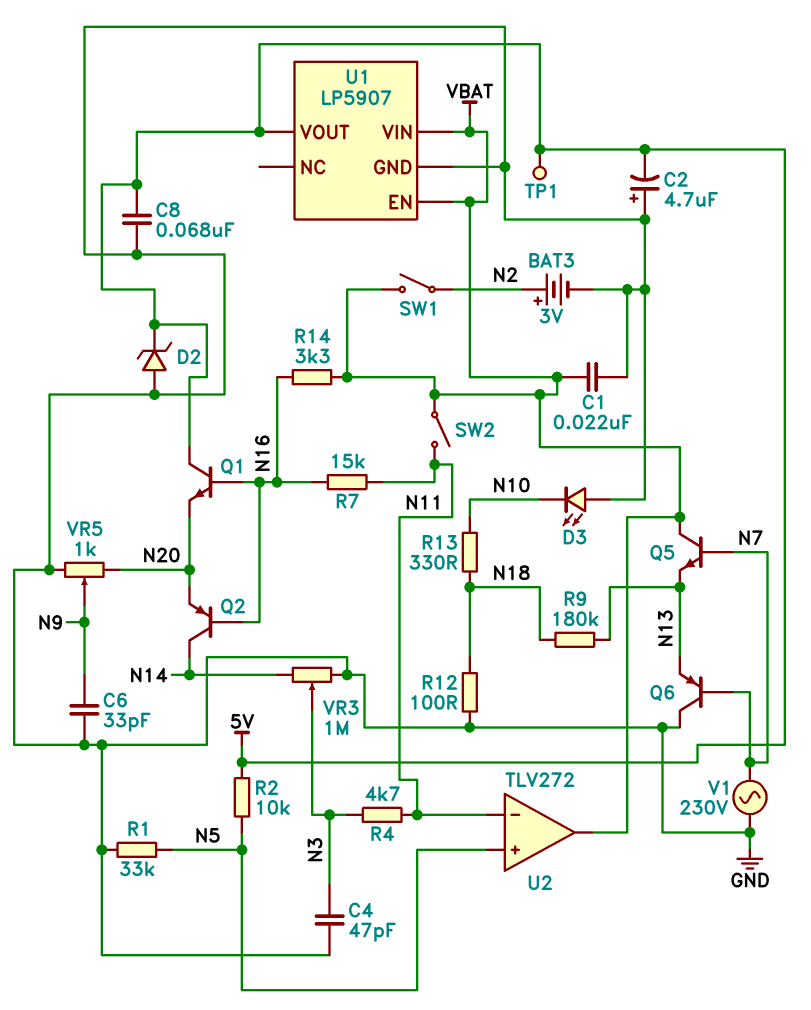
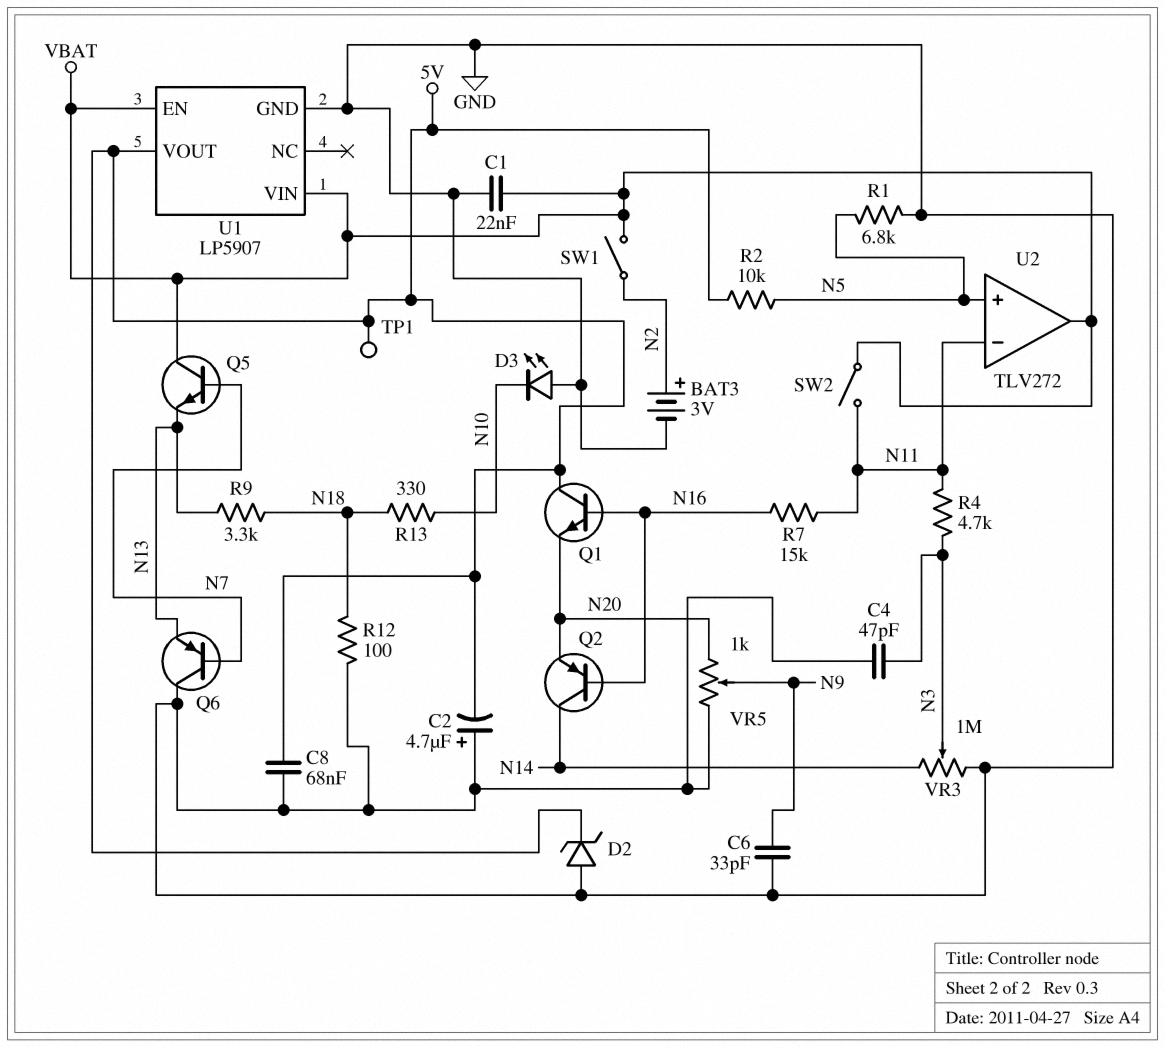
R1: 33k (GND, N5) -> 6.8k (GND, N5)
R9: 180k (N13, N18) -> 3.3k (N13, N18)
R14: 3.3k (N16, VBAT) -> none
V1: AC 230V (GND, N7) -> none

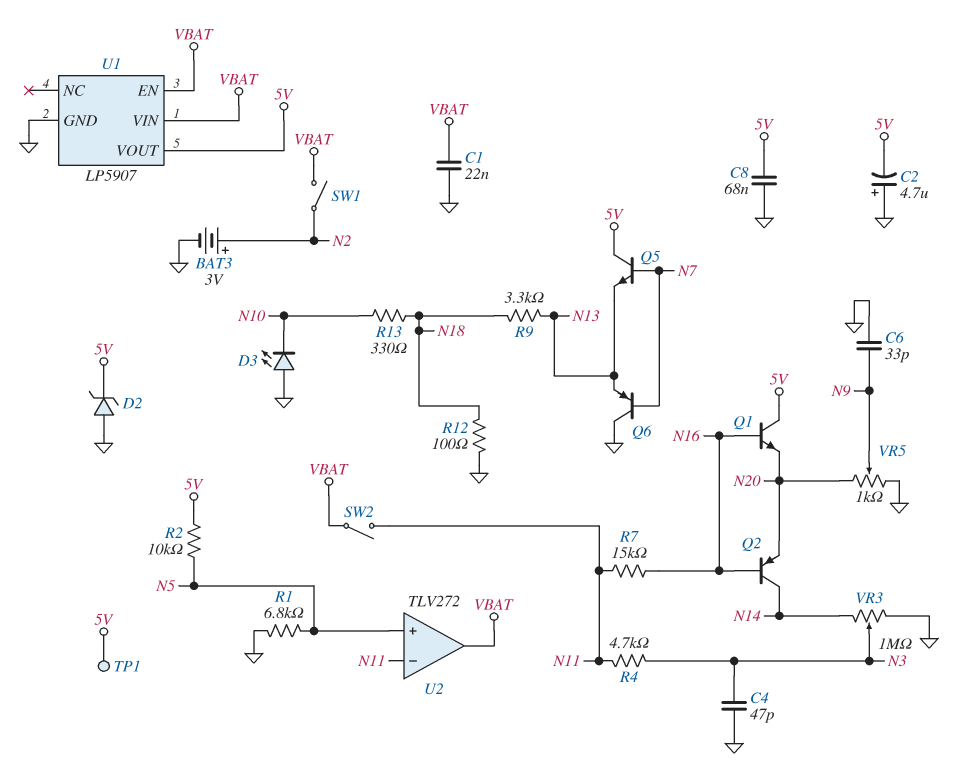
Q5: NPN (B N7, C VBAT, E N13) -> NPN (B N7, C 5V, E N13)

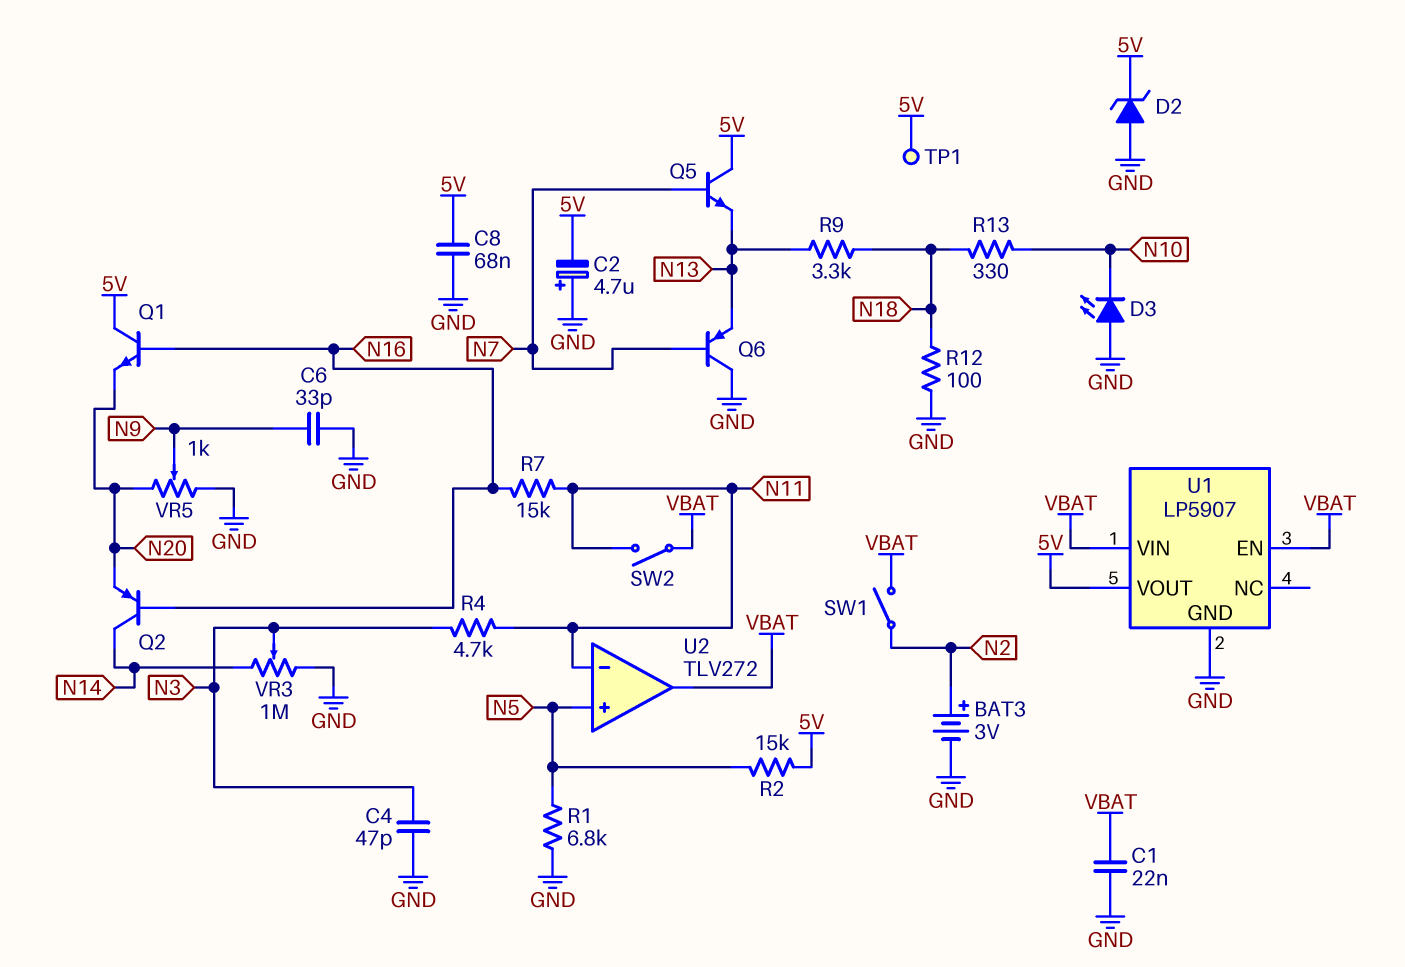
R2: 10k (5V, N5) -> 15k (5V, N5)

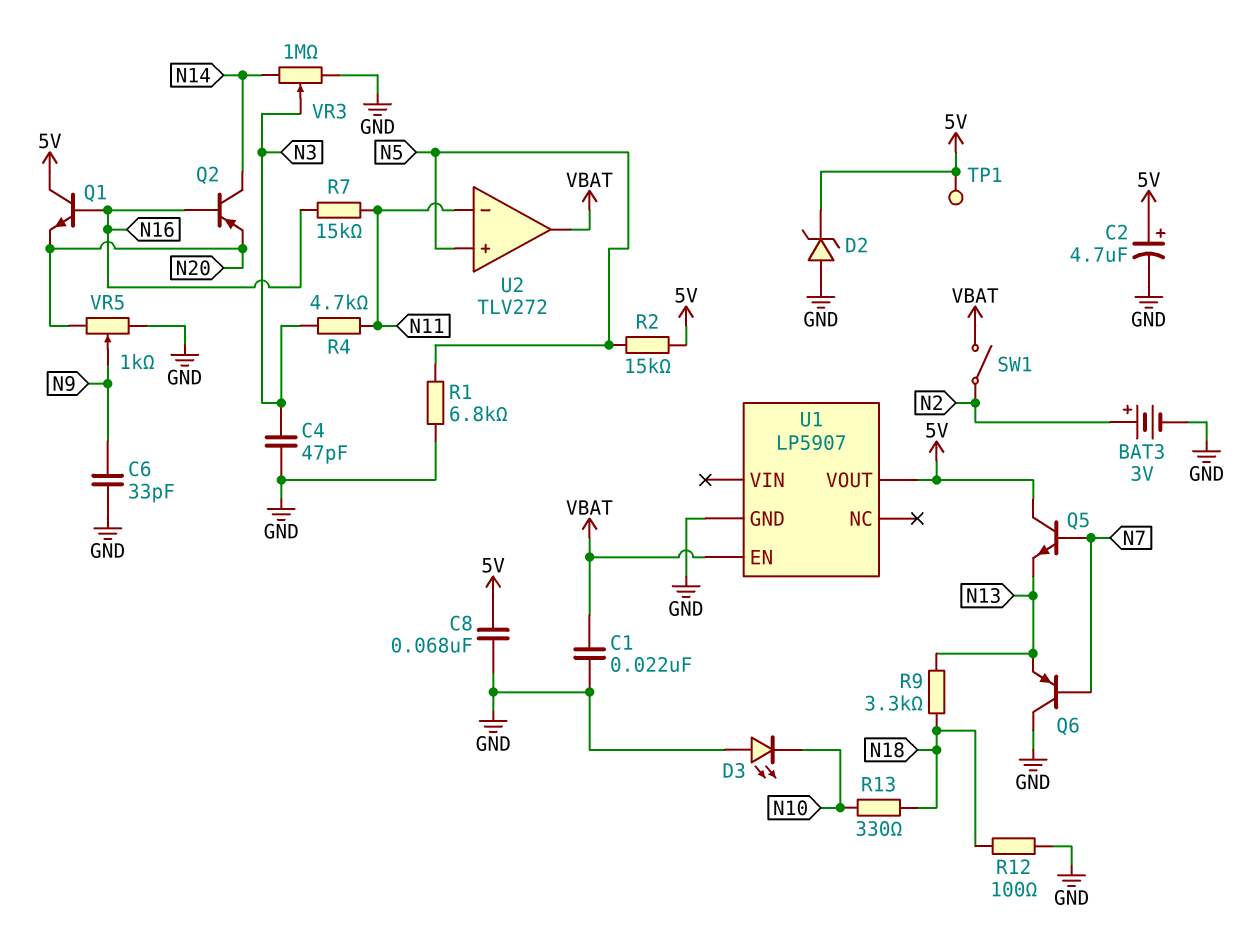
C2: 4.7uF (plus GND, minus 5V) -> 4.7uF (plus 5V, minus GND)
SW2: switch (N11, VBAT) -> none
U1 pin VIN: VBAT -> none

